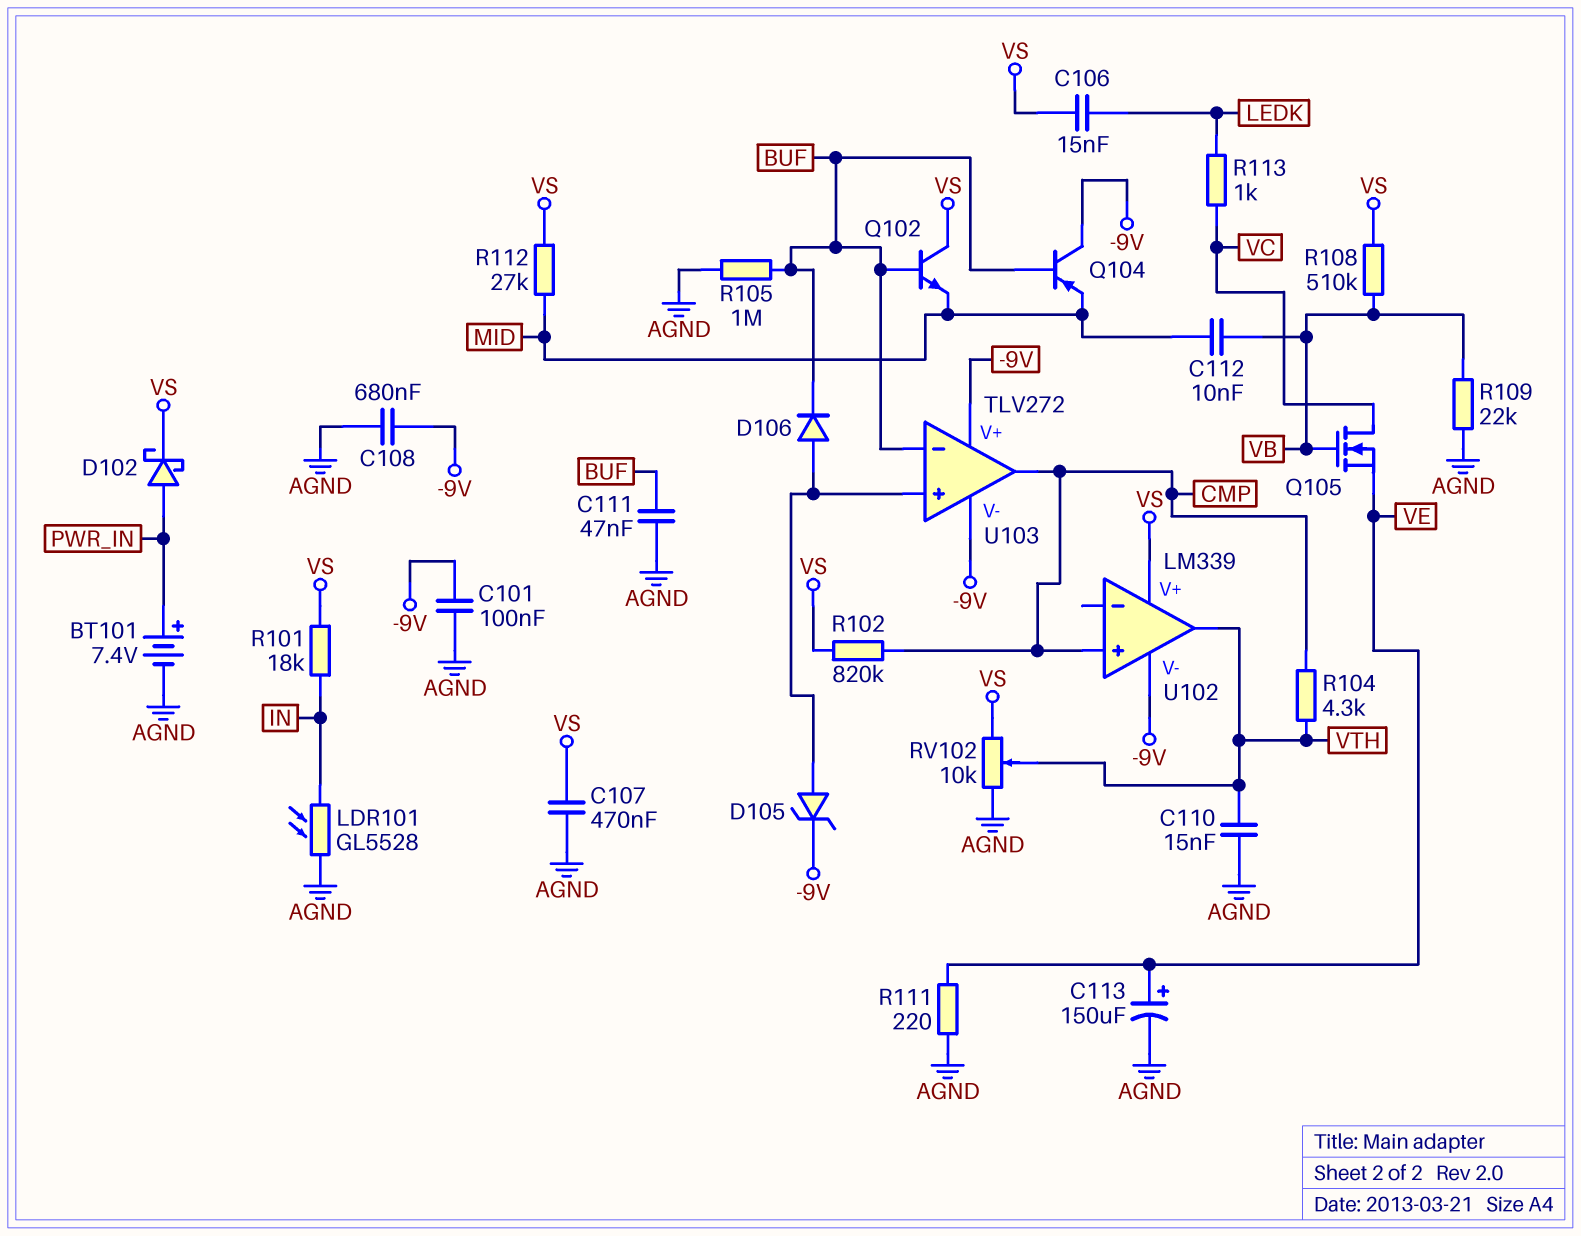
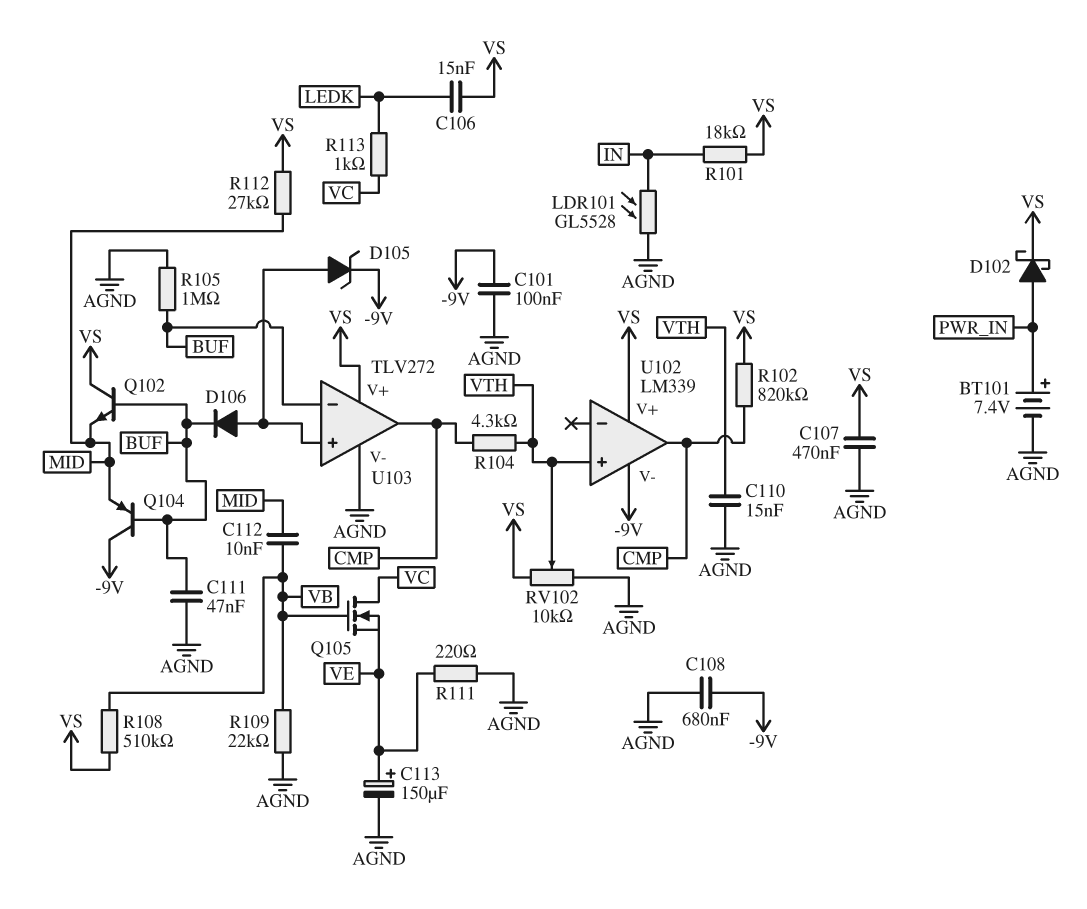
U102 pin in+: CMP -> VTH
U102 pin out: VTH -> CMP
U103 pin V+: -9V -> VS
U103 pin V-: -9V -> AGND

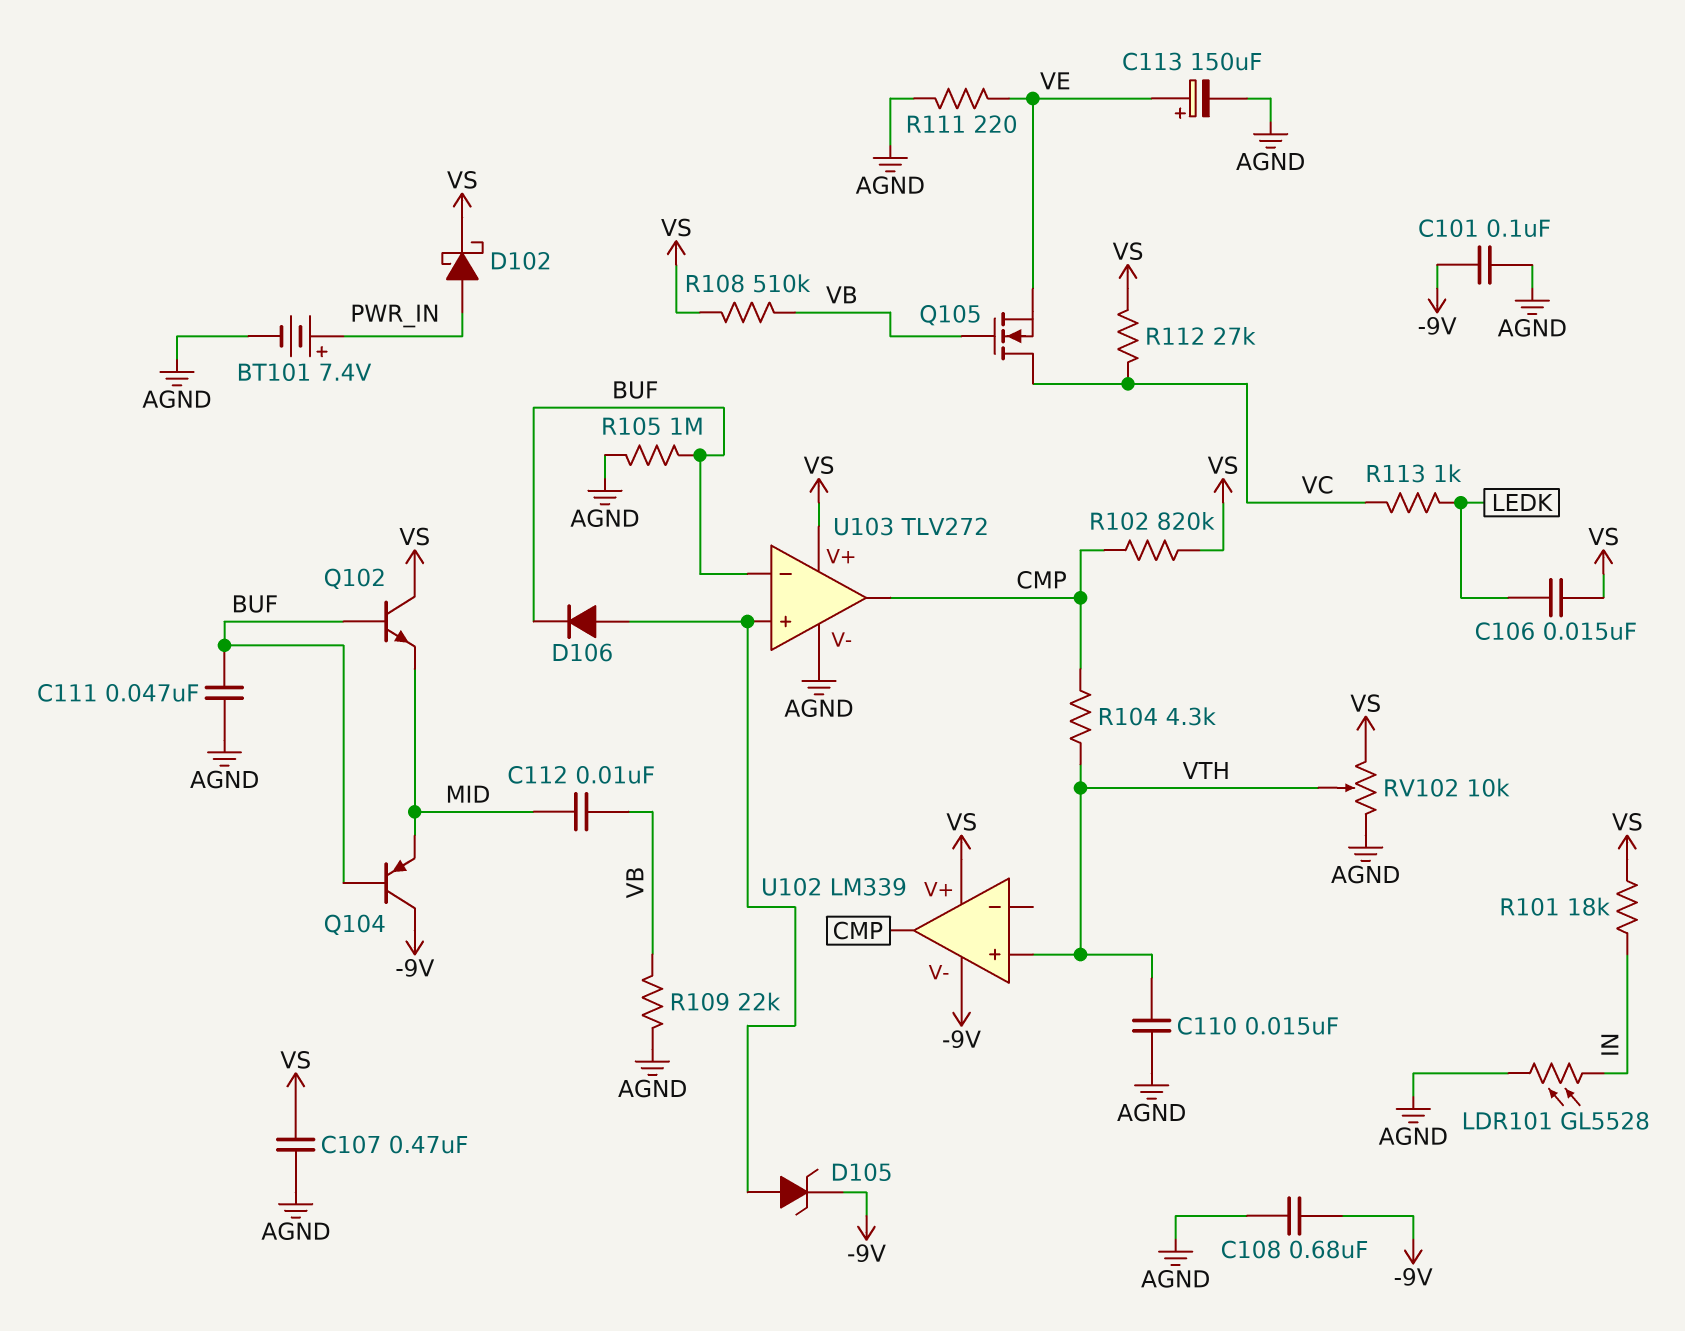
R112: 27k (MID, VS) -> 27k (VC, VS)

